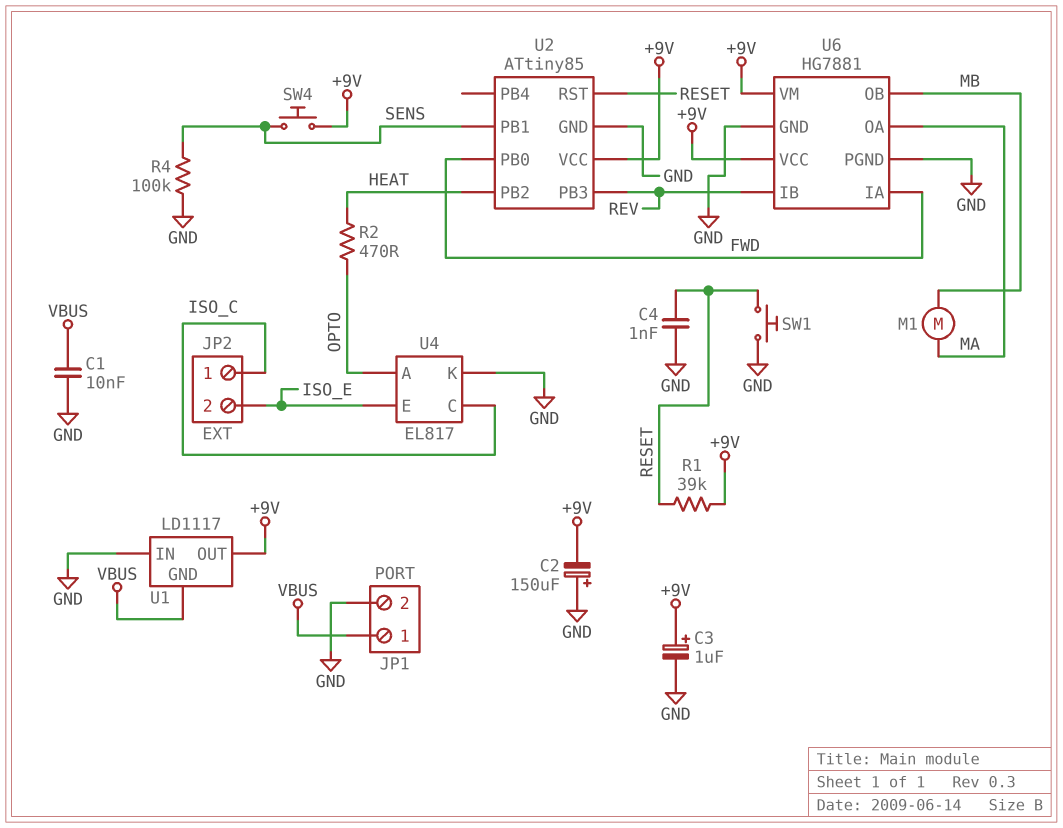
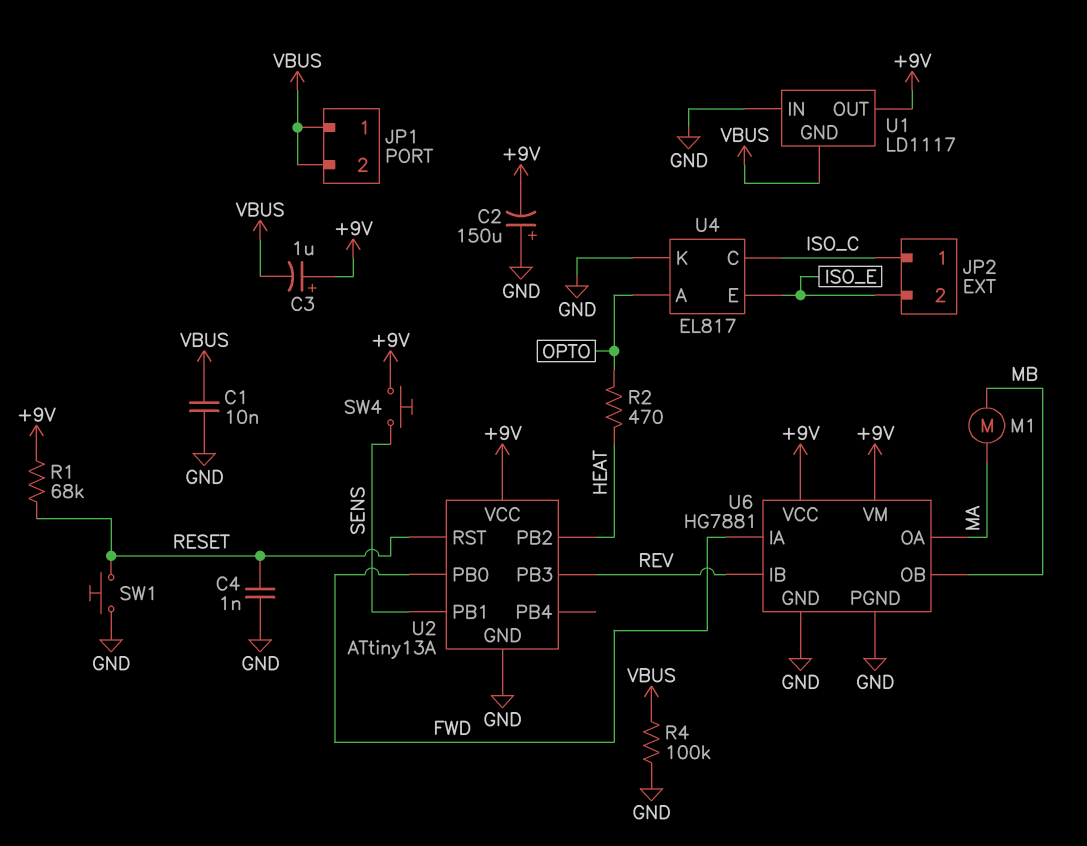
C3: 1uF (plus +9V, minus GND) -> 1uF (plus +9V, minus VBUS)
JP1 pin 2: GND -> VBUS
R1: 39k (+9V, RESET) -> 68k (+9V, RESET)
R4: 100k (GND, SENS) -> 100k (GND, VBUS)
U2: ATtiny85 -> ATtiny13A

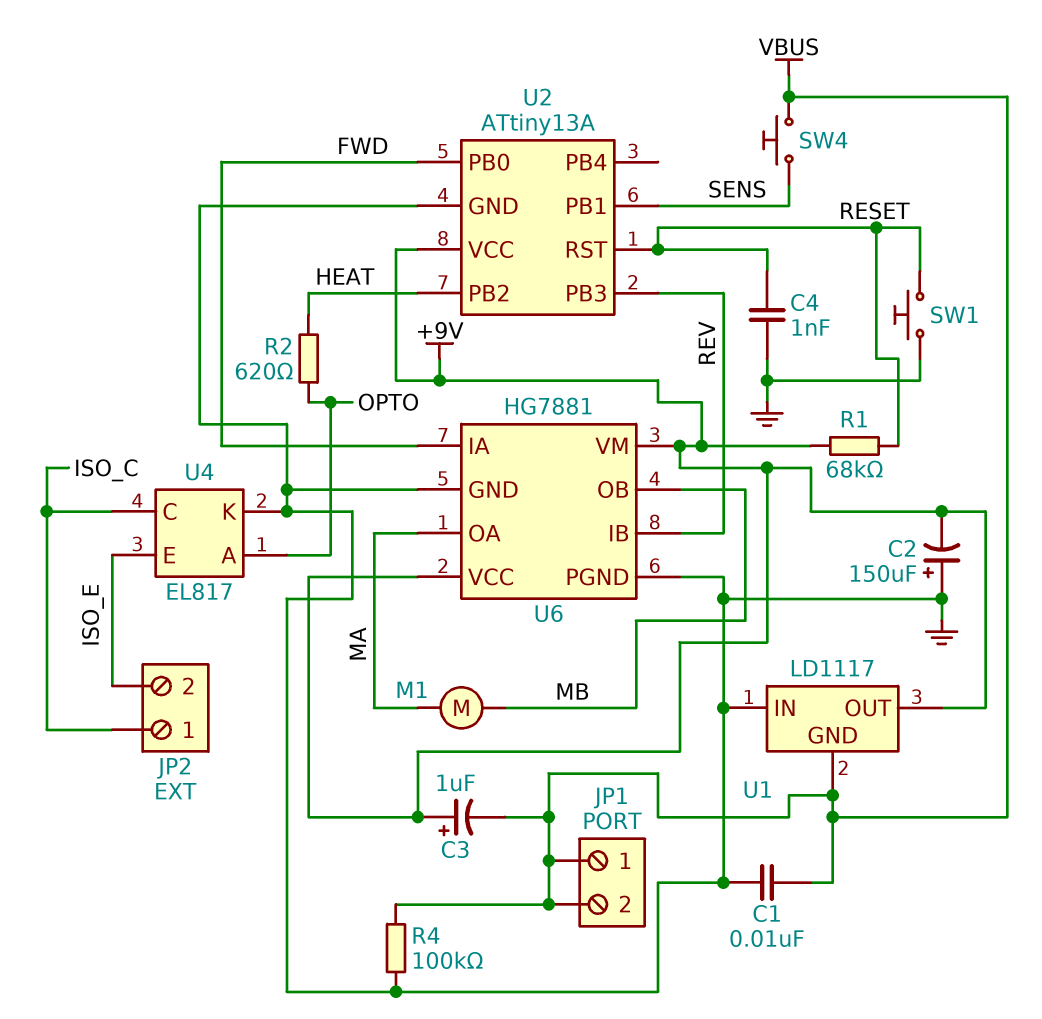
R2: 470 (HEAT, OPTO) -> 620 (HEAT, OPTO)
SW4: button (+9V, SENS) -> button (SENS, VBUS)

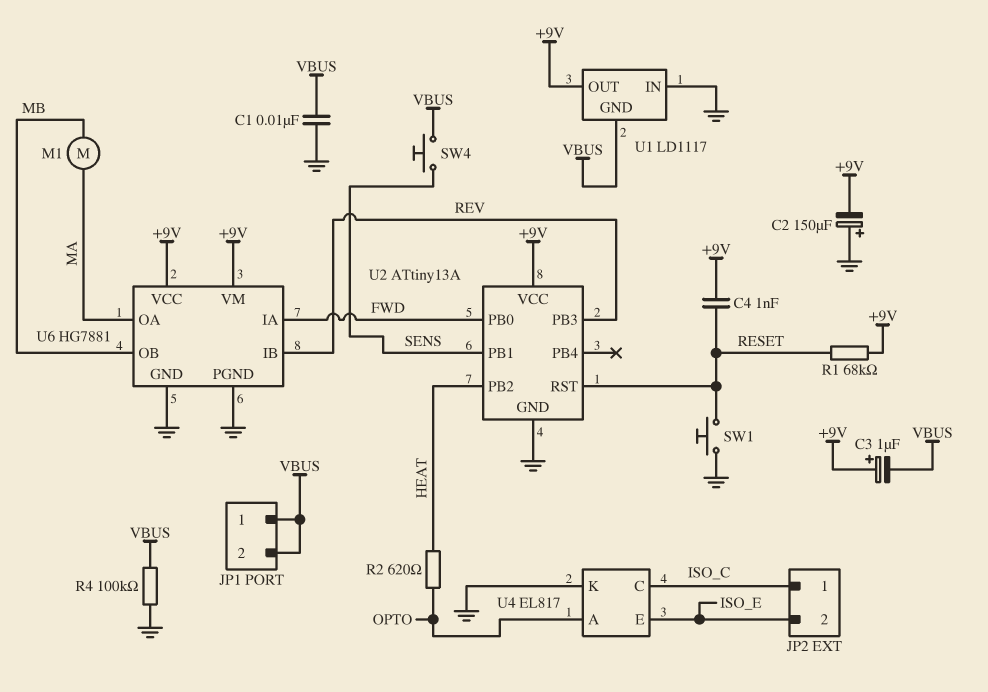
C4: 1nF (GND, RESET) -> 1nF (+9V, RESET)

